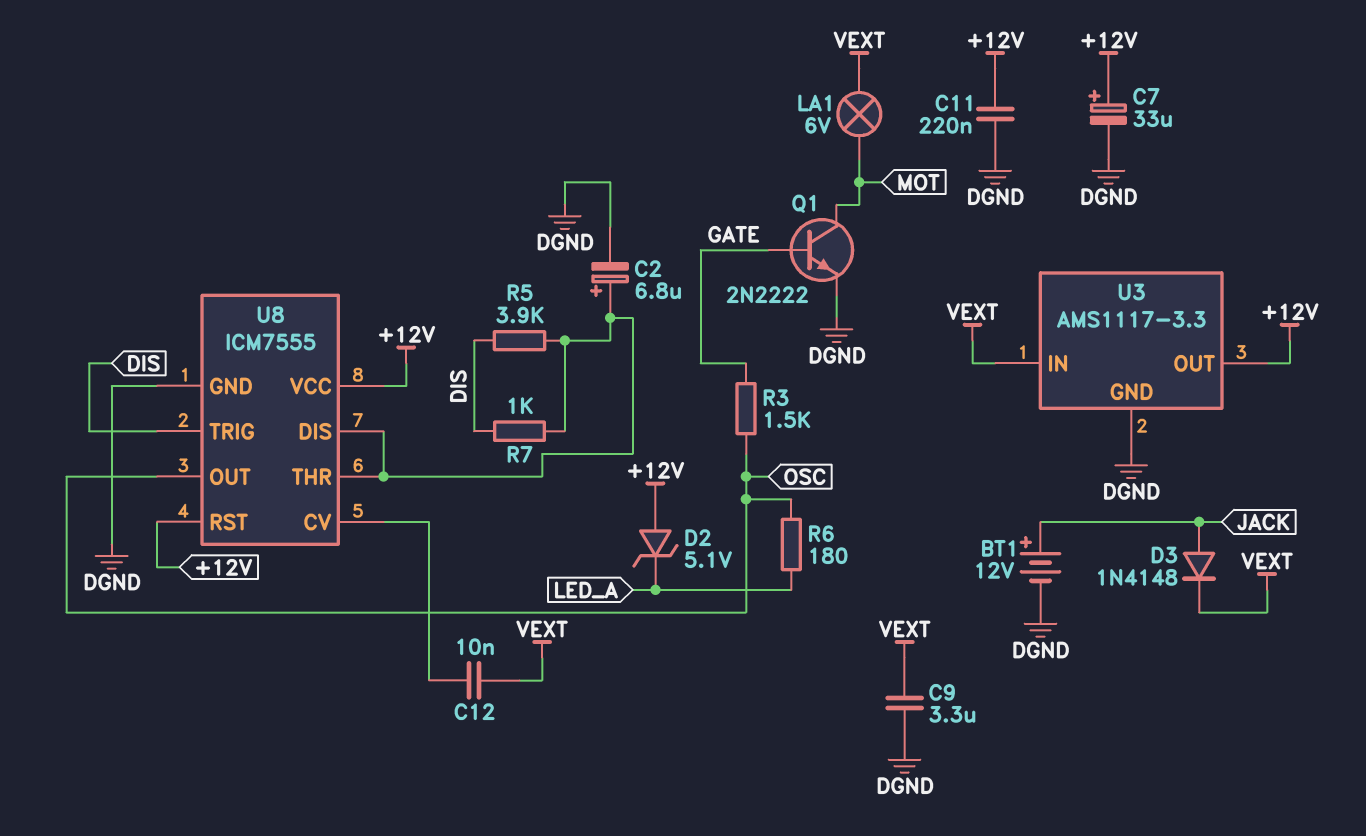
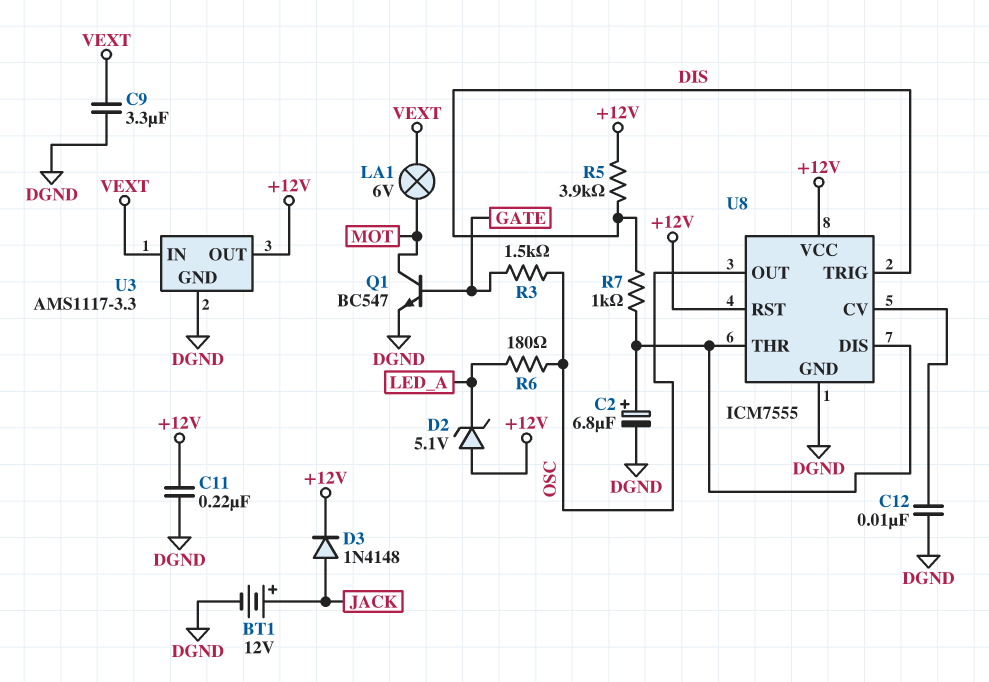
C7: 33uF (plus +12V, minus DGND) -> none
C12: 10nF (U8/CV, VEXT) -> 10nF (DGND, U8/CV)
D3: diode 1N4148 (A JACK, K VEXT) -> diode 1N4148 (A JACK, K +12V)
Q1: NPN 2N2222 (B GATE, C MOT, E DGND) -> NPN BC547 (B GATE, C MOT, E DGND)
R5: 3.9k (DIS, U8/DIS) -> 3.9k (+12V, DIS)

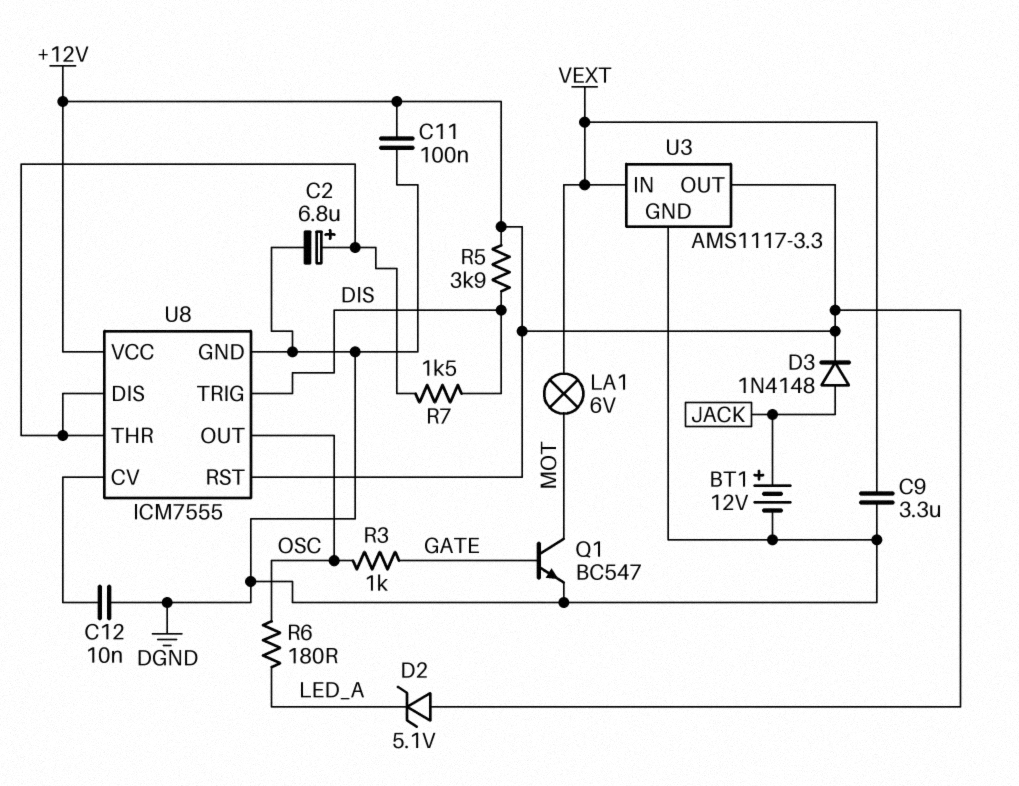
C11: 220nF (+12V, DGND) -> 100nF (+12V, DGND)
R3: 1.5k (GATE, OSC) -> 1k (GATE, OSC)
R7: 1k (DIS, U8/DIS) -> 1.5k (DIS, U8/DIS)

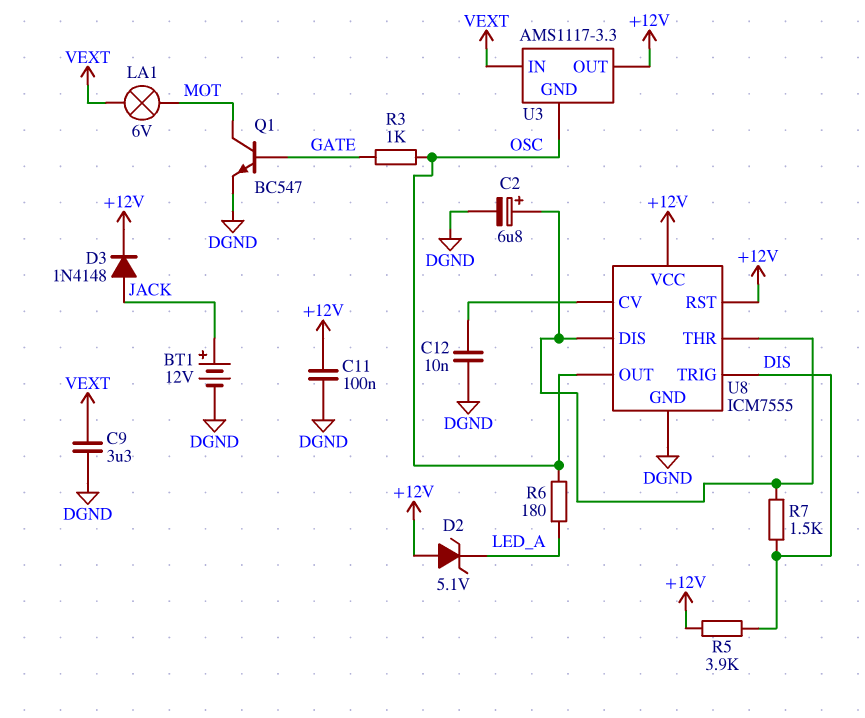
U3 pin GND: DGND -> OSC

